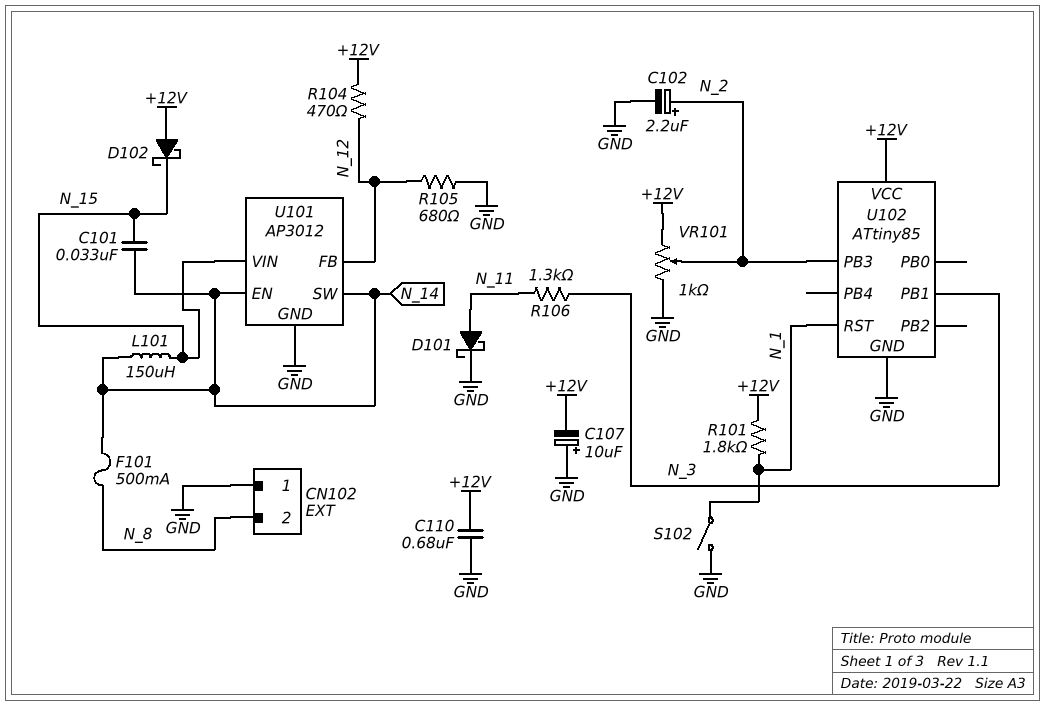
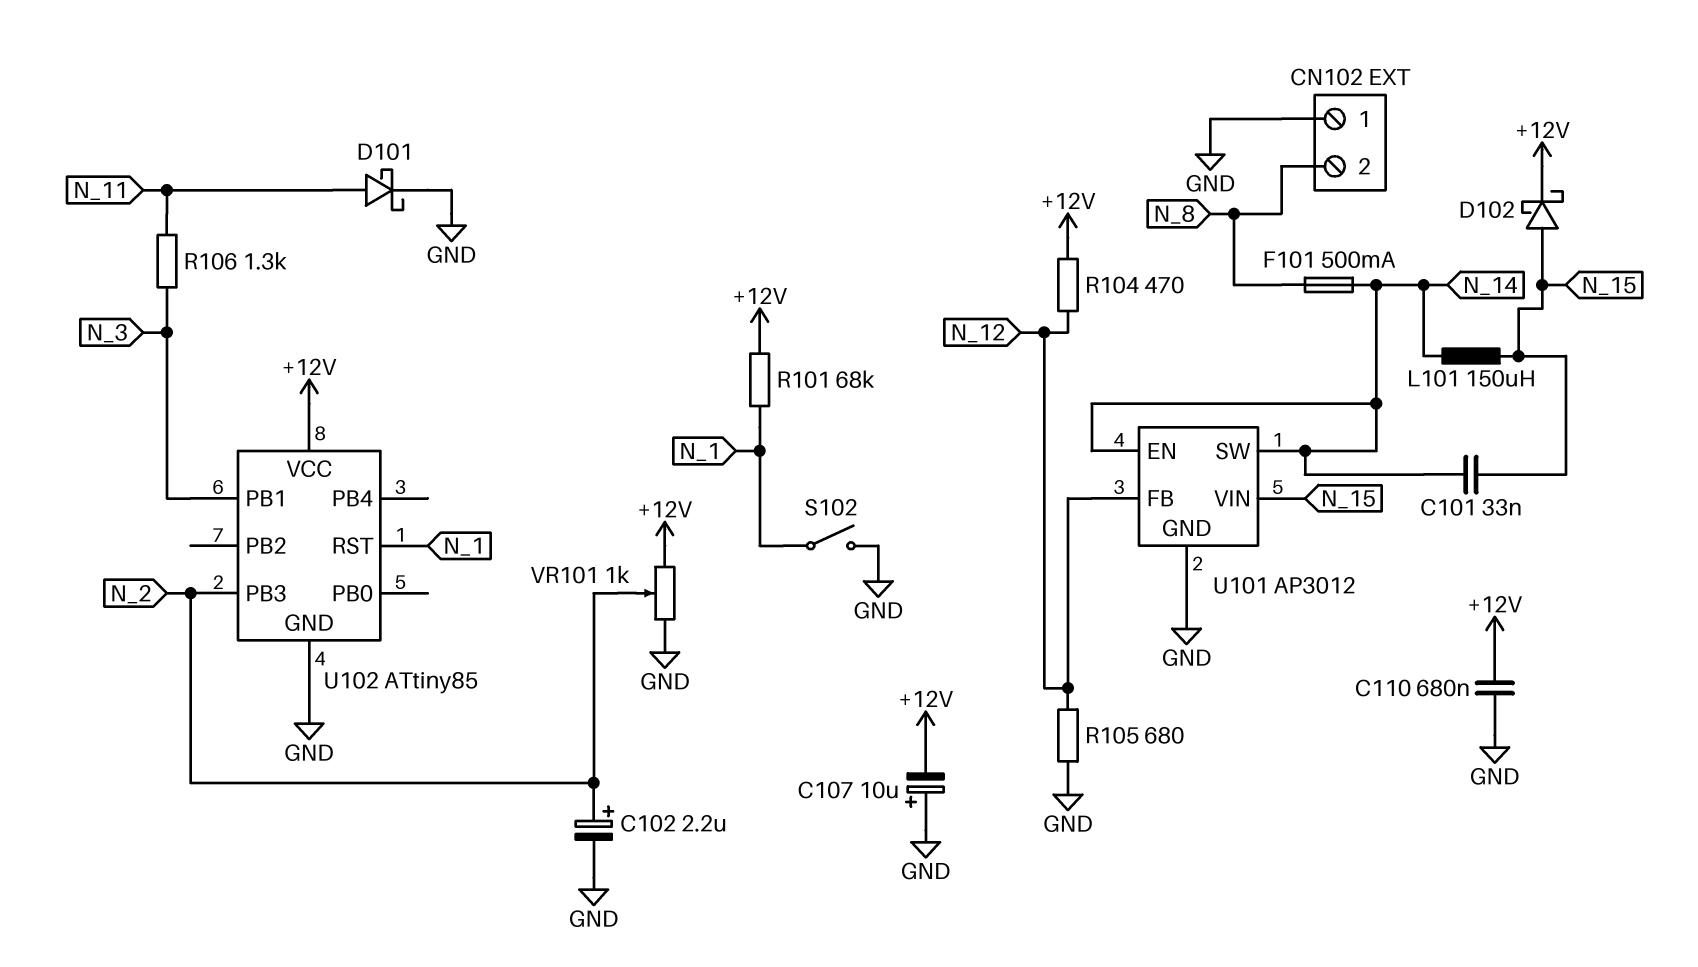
D102: schottky (A +12V, K N_15) -> schottky (A N_15, K +12V)
R101: 1.8k (+12V, N_1) -> 68k (+12V, N_1)

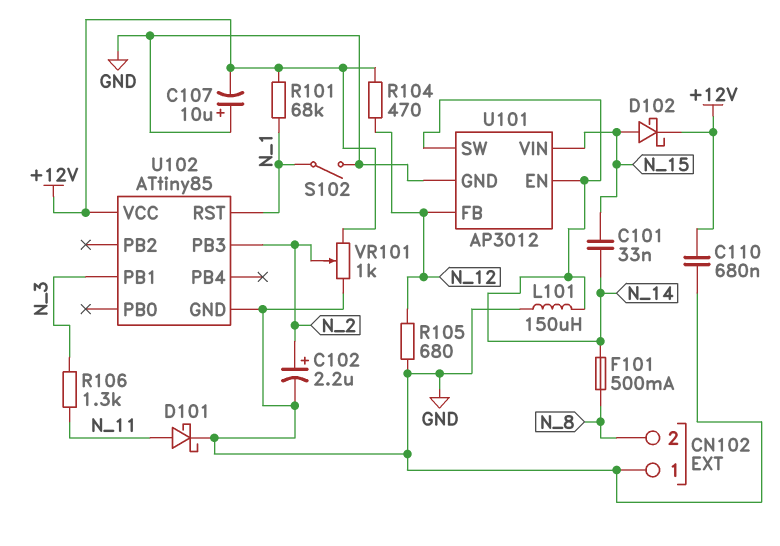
L101: 150uH (N_14, N_15) -> 150uH (GND, N_14)

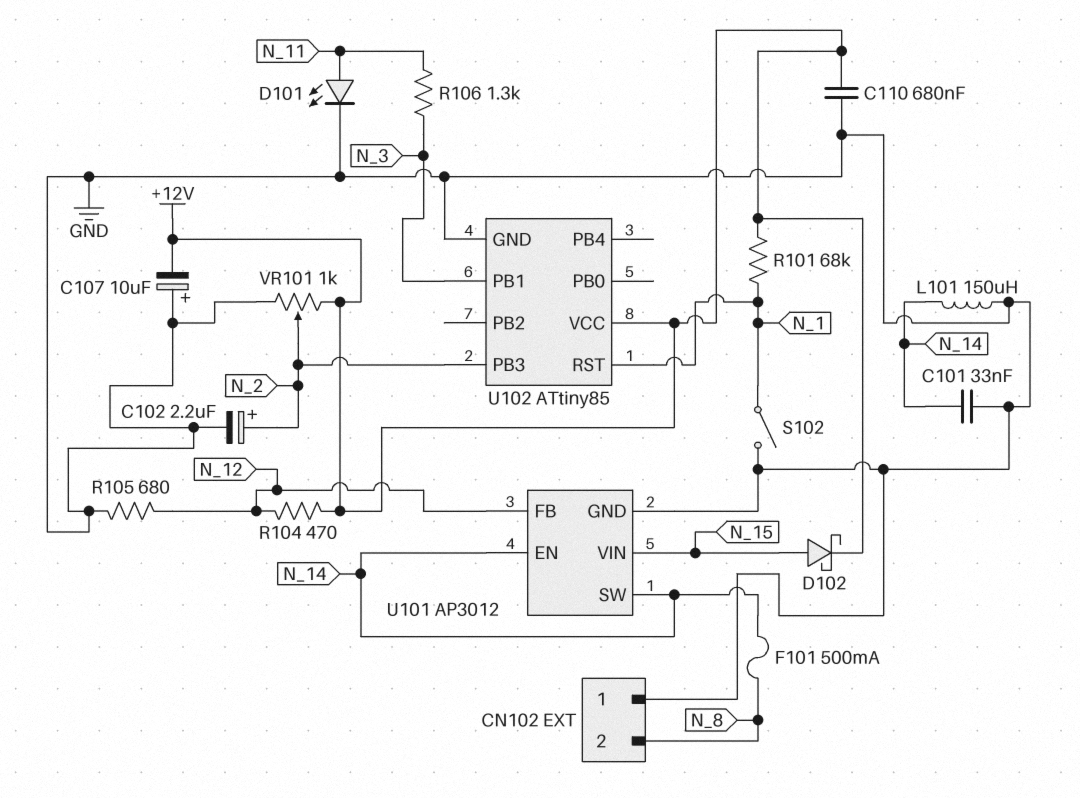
C101: 33nF (N_14, N_15) -> 33nF (GND, N_14)
D101: schottky (A N_11, K GND) -> LED (A N_11, K GND)

